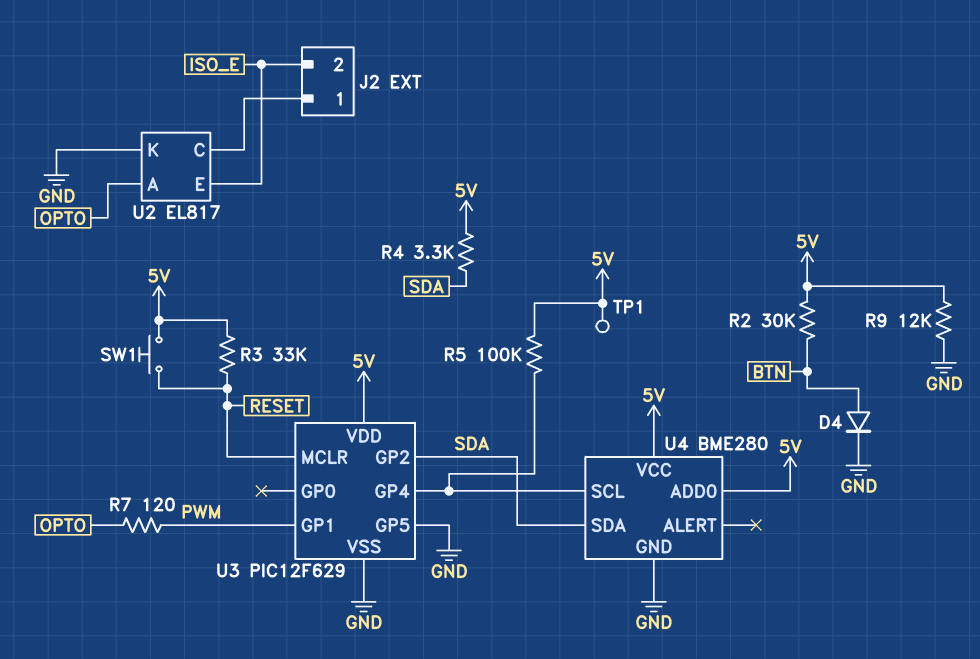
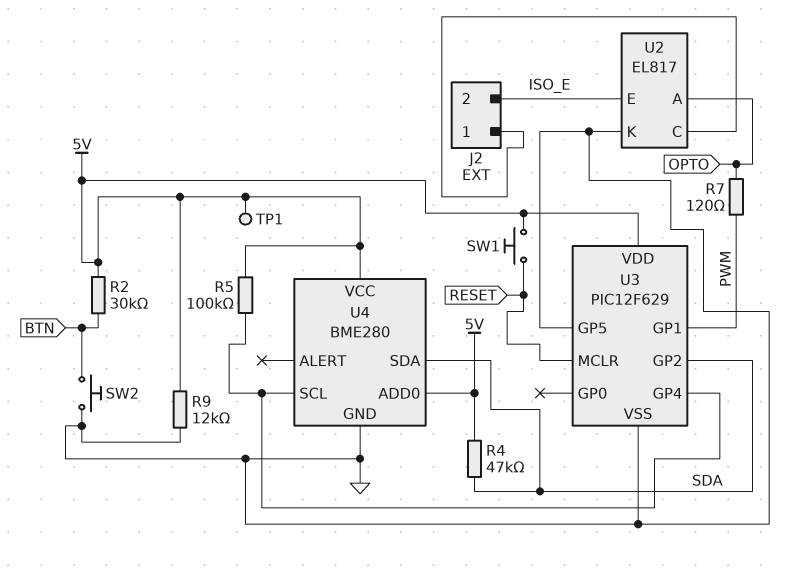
D4: diode (A BTN, K GND) -> none
R3: 33k (5V, RESET) -> none
R4: 3.3k (5V, SDA) -> 47k (5V, SDA)
SW2: none -> button (BTN, GND)

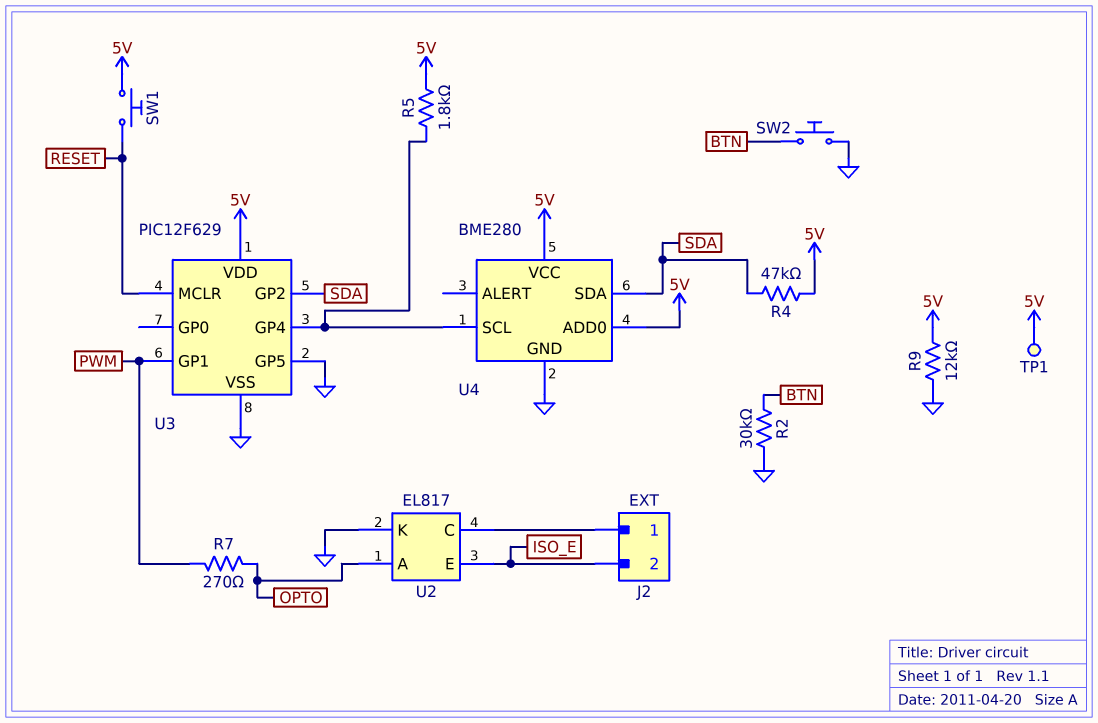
R2: 30k (5V, BTN) -> 30k (BTN, GND)
R5: 100k (5V, U3/GP4) -> 1.8k (5V, U3/GP4)
R7: 120 (OPTO, PWM) -> 270 (OPTO, PWM)

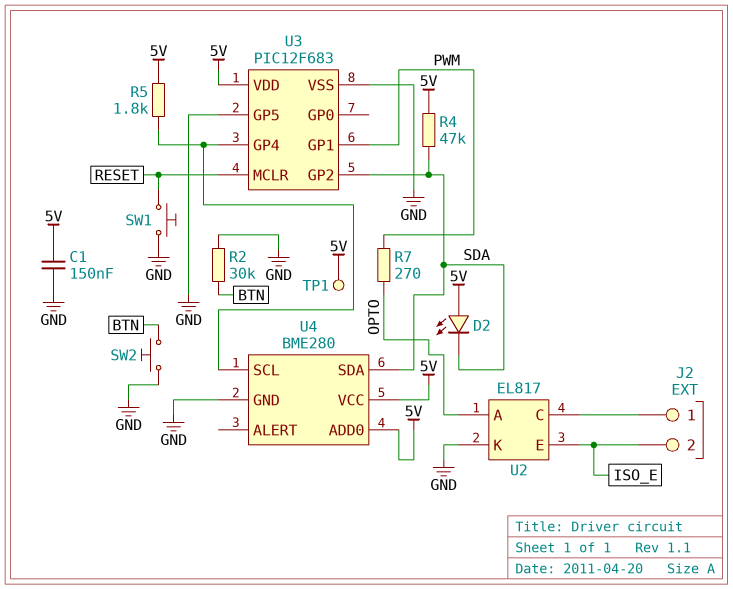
C1: none -> 150nF (5V, GND)
D2: none -> LED (A 5V, K SDA)
R9: 12k (5V, GND) -> none
SW1: button (5V, RESET) -> button (GND, RESET)
U3: PIC12F629 -> PIC12F683

